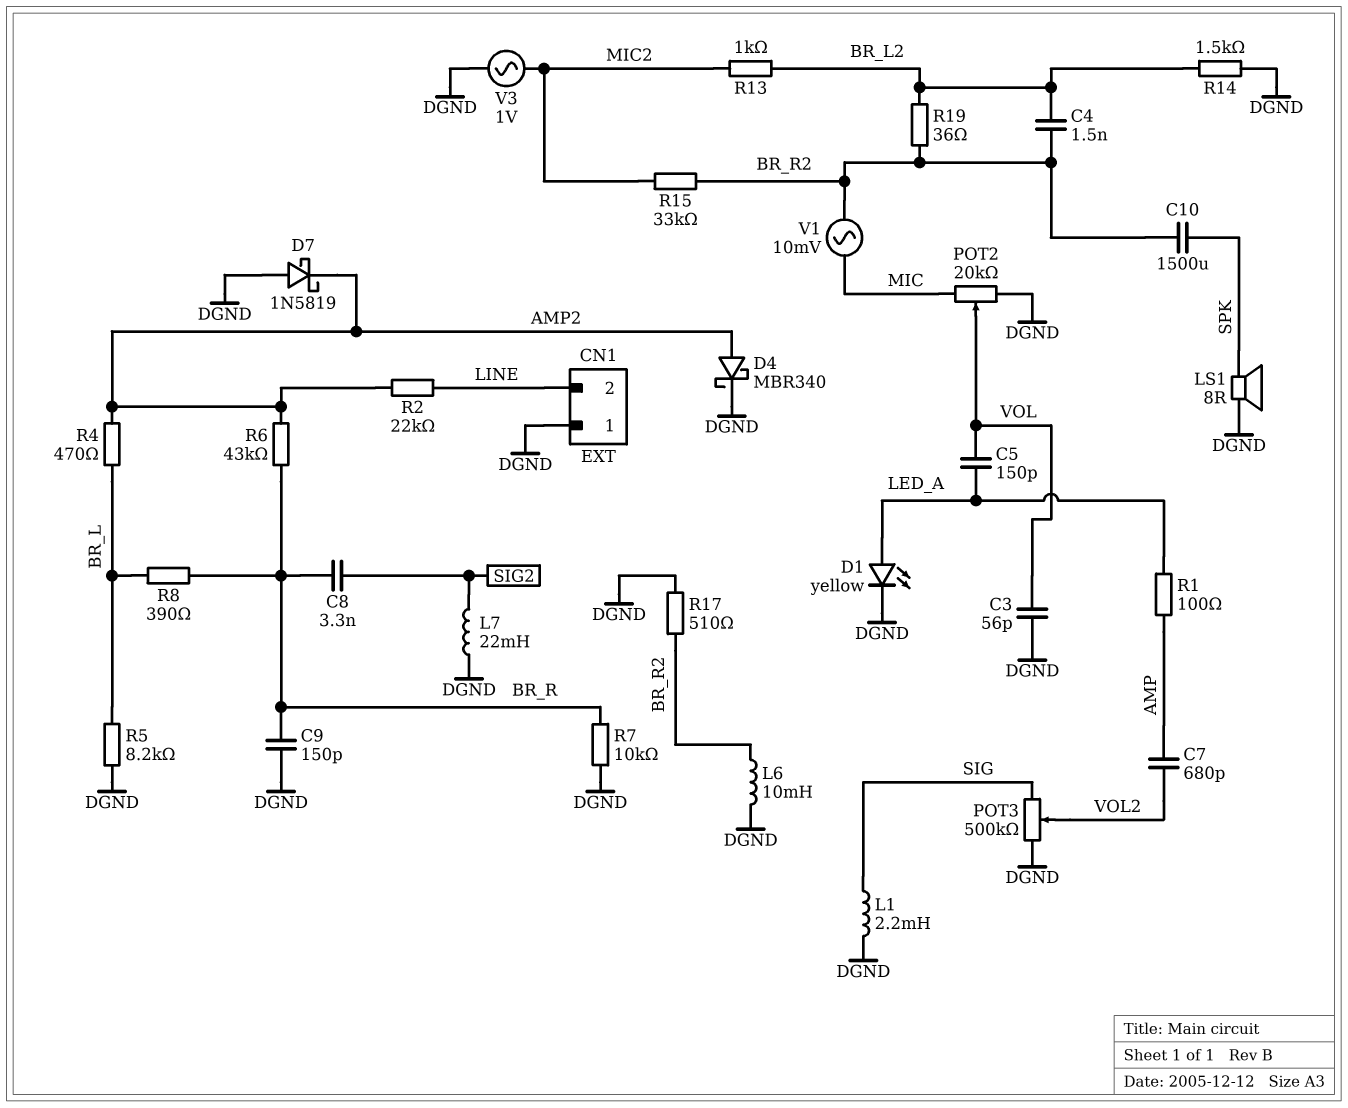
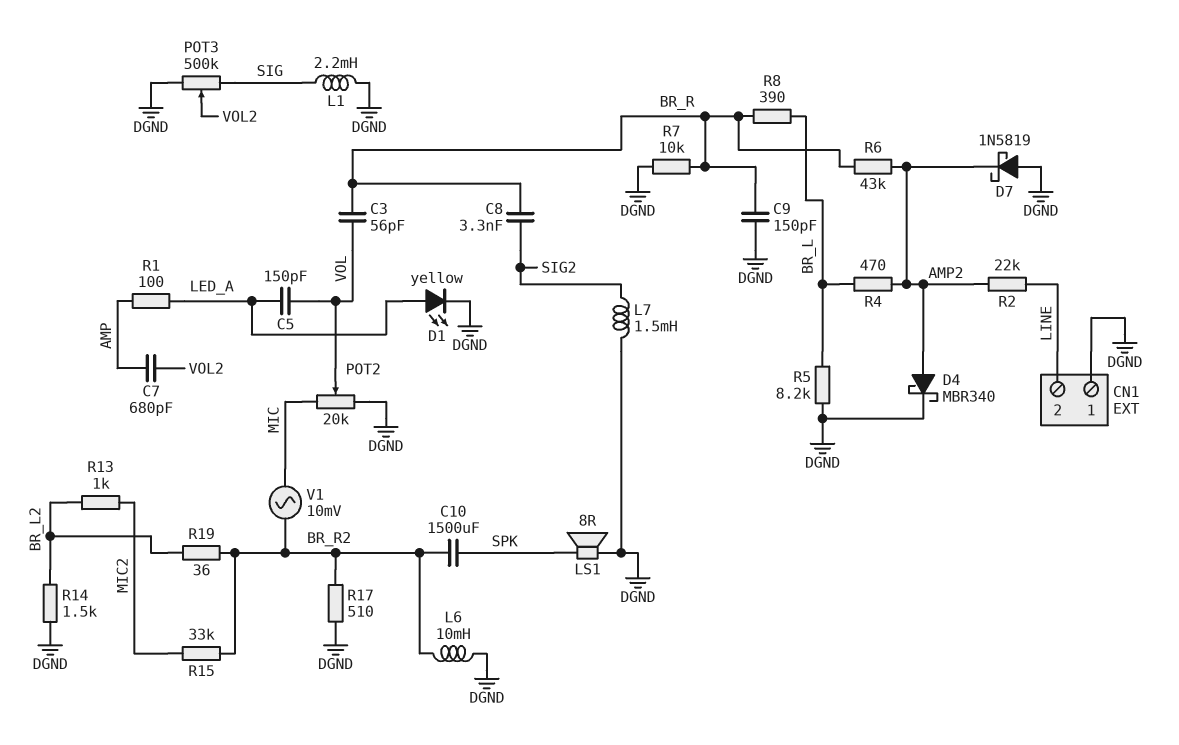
C3: 56pF (DGND, VOL) -> 56pF (BR_R, VOL)
C4: 1.5nF (BR_L2, BR_R2) -> none
L7: 22mH (DGND, SIG2) -> 1.5mH (DGND, SIG2)
V3: AC 1V (DGND, MIC2) -> none

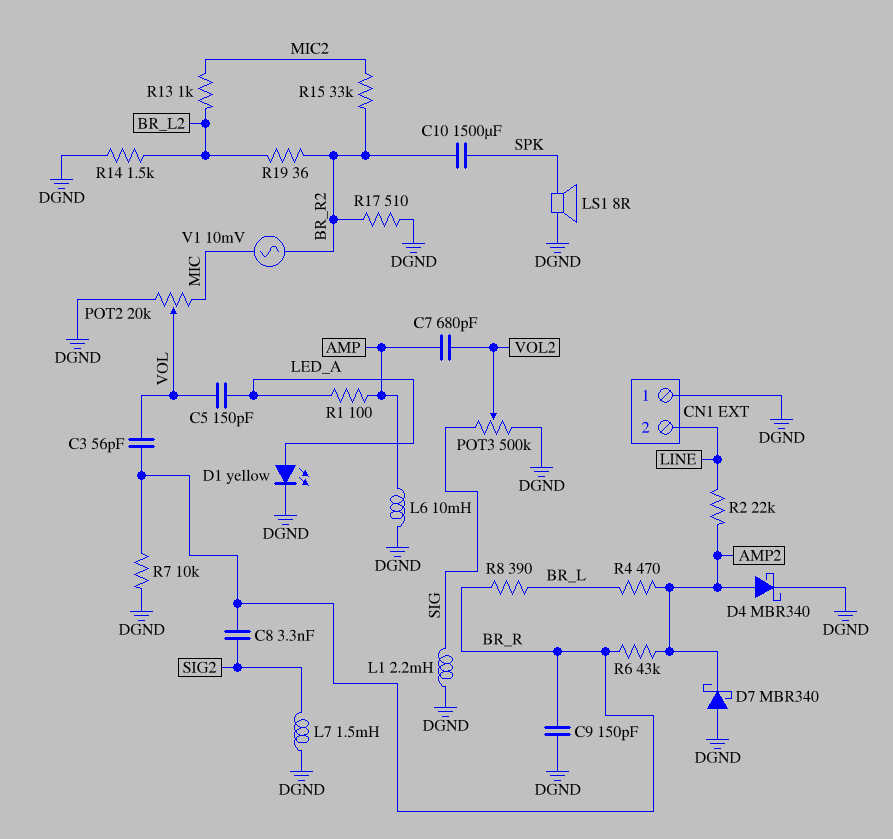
D7: schottky 1N5819 (A DGND, K AMP2) -> schottky MBR340 (A DGND, K AMP2)
L6: 10mH (BR_R2, DGND) -> 10mH (AMP, DGND)
R5: 8.2k (BR_L, DGND) -> none

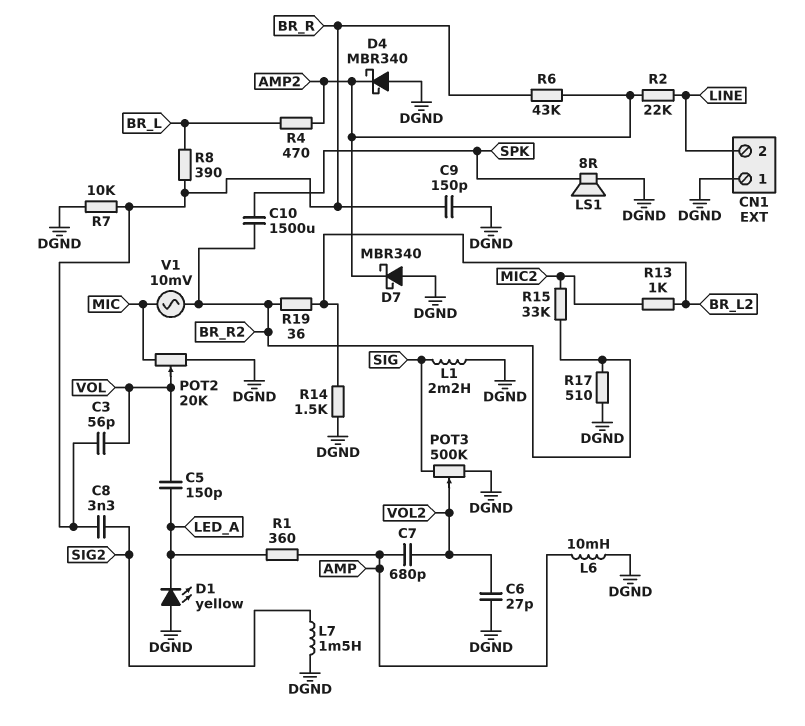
C6: none -> 27pF (DGND, VOL2)
D1: LED yellow (A LED_A, K DGND) -> LED yellow (A DGND, K LED_A)
D4: schottky MBR340 (A AMP2, K DGND) -> schottky MBR340 (A DGND, K AMP2)
R1: 100 (AMP, LED_A) -> 360 (AMP, LED_A)

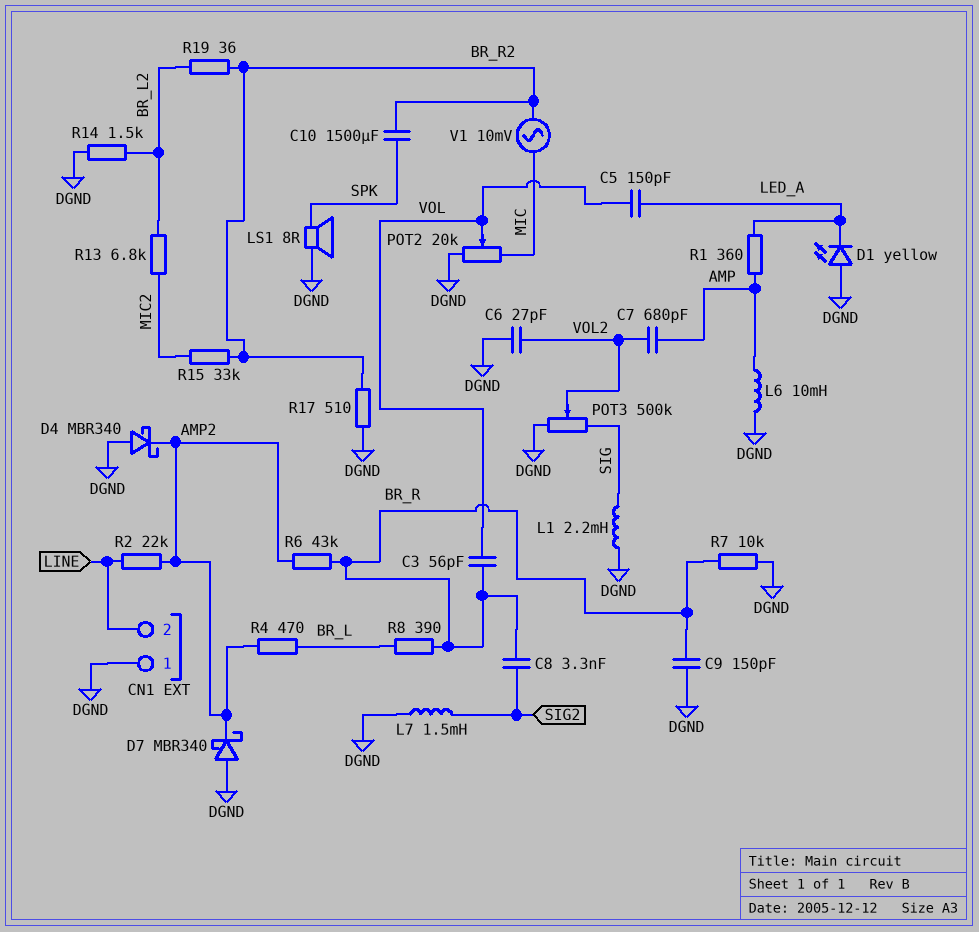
R13: 1k (BR_L2, MIC2) -> 6.8k (BR_L2, MIC2)

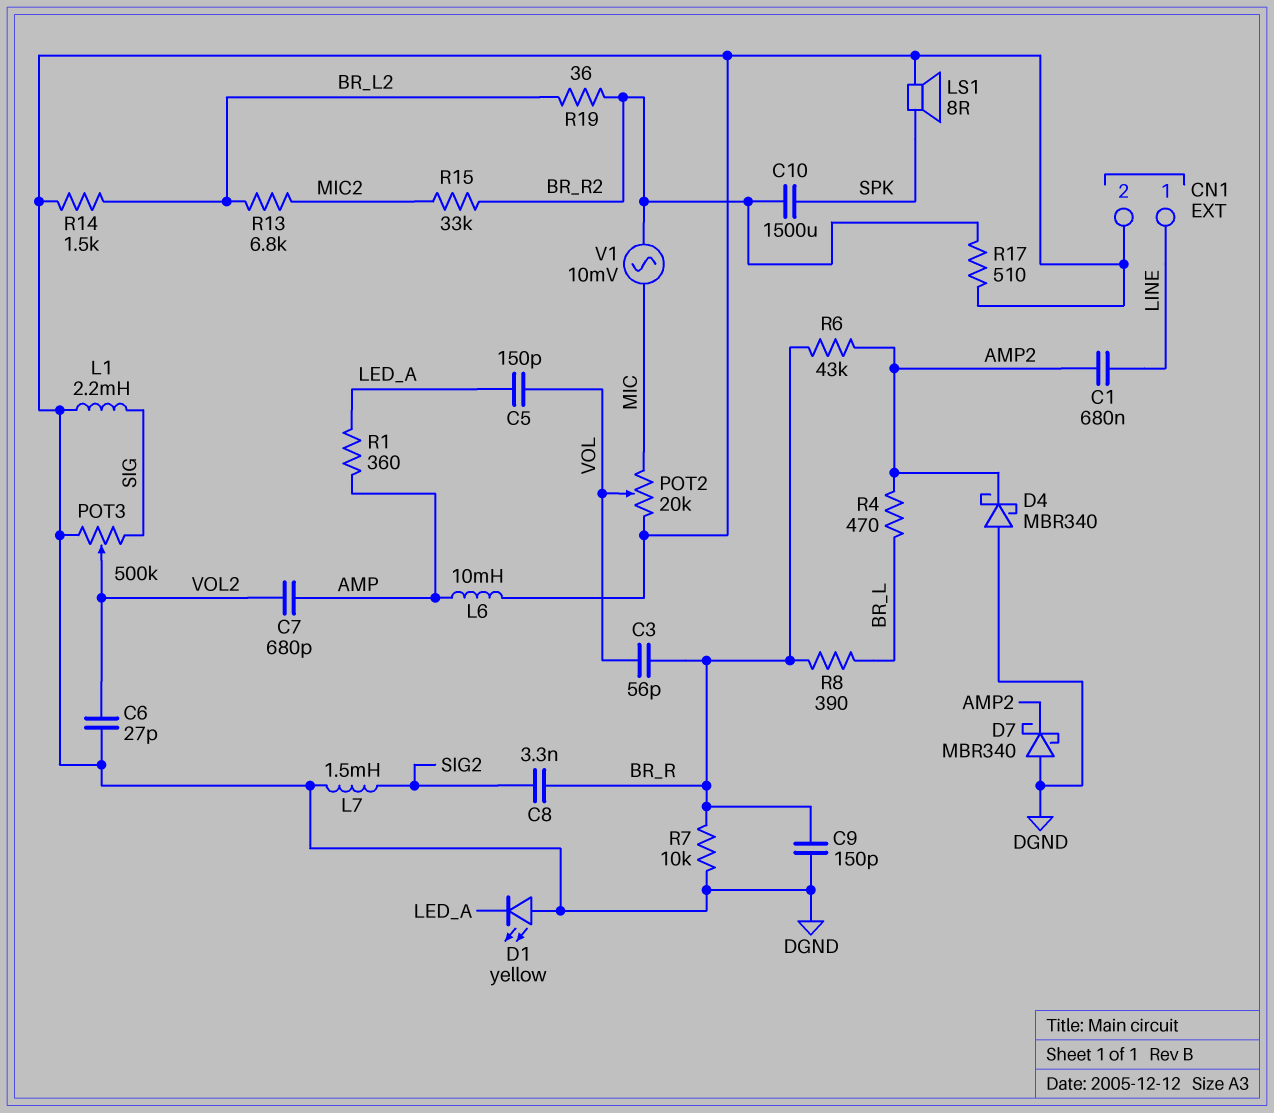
C1: none -> 680nF (AMP2, LINE)
CN1 pin 1: DGND -> LINE
CN1 pin 2: LINE -> DGND
R2: 22k (AMP2, LINE) -> none

